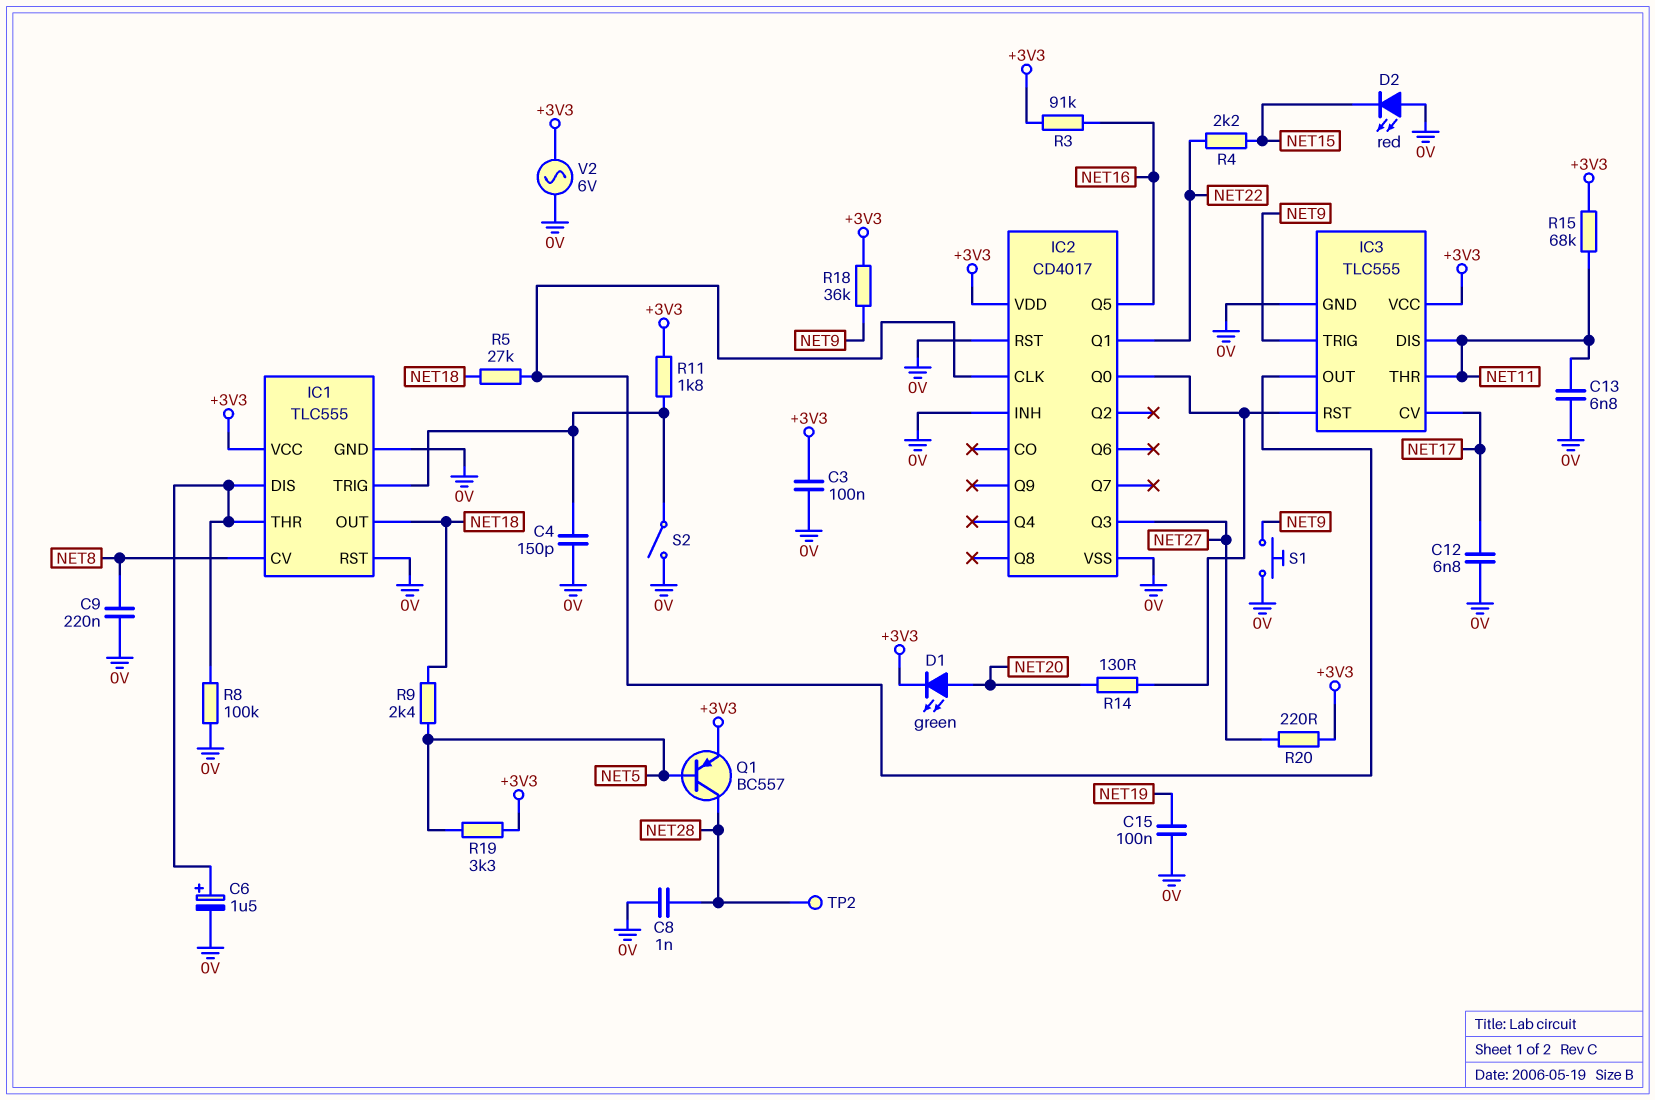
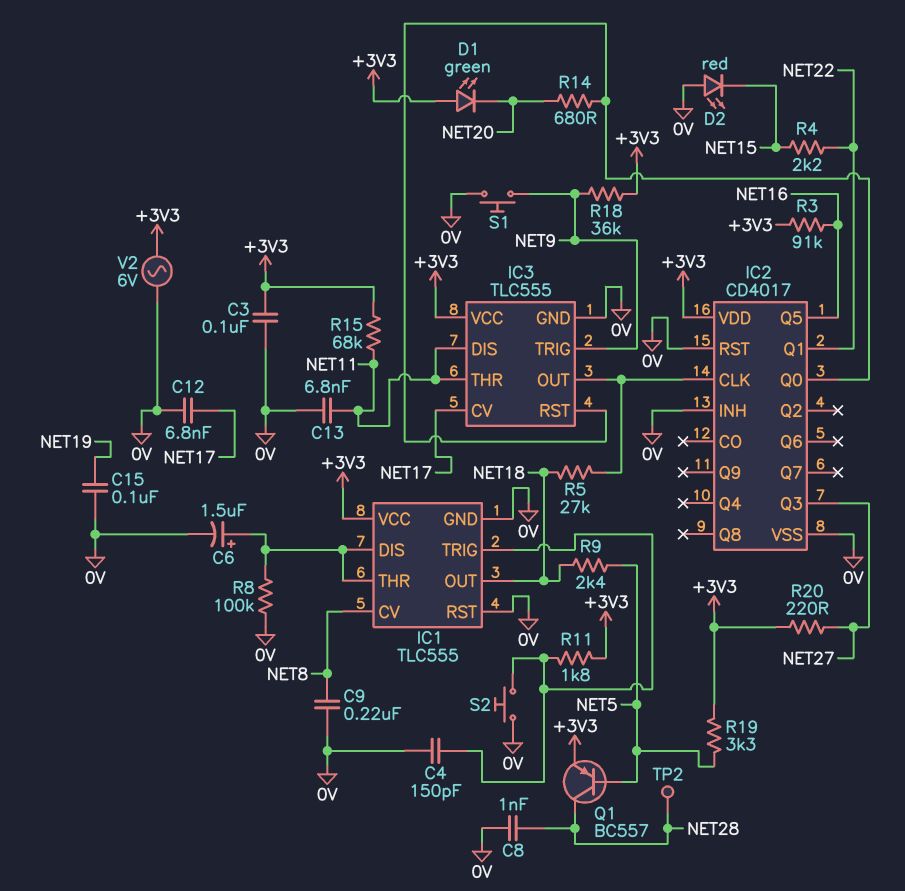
D1: LED green (A NET20, K +3V3) -> LED green (A +3V3, K NET20)
R14: 130 (IC2/Q0, NET20) -> 680 (IC2/Q0, NET20)
S2: switch (0V, IC1/TRIG) -> button (0V, IC1/TRIG)

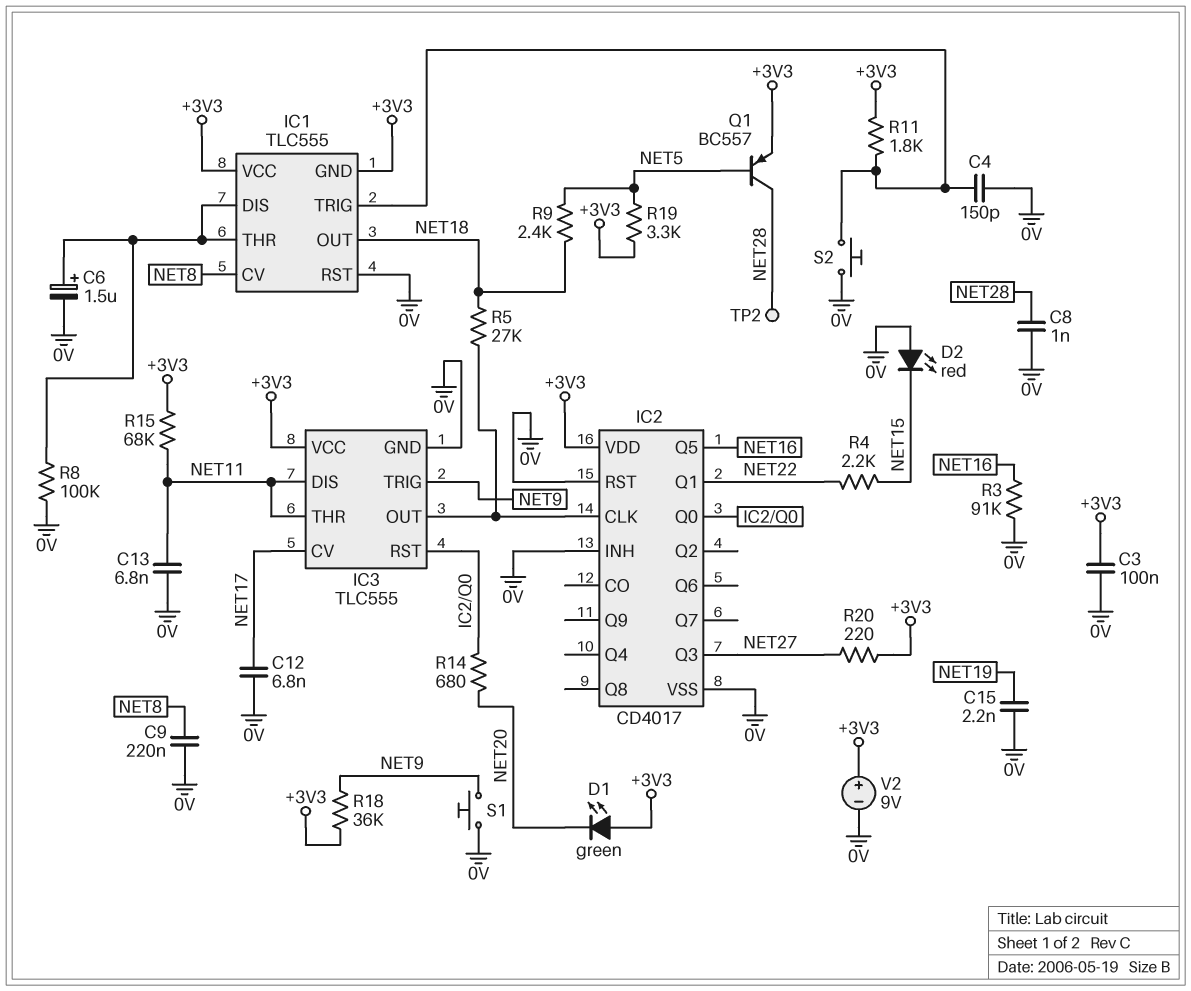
C15: 100nF (0V, NET19) -> 2.2nF (0V, NET19)
IC1 pin GND: 0V -> +3V3
R3: 91k (+3V3, NET16) -> 91k (0V, NET16)
V2: AC 6V (+3V3, 0V) -> 9V (plus +3V3, minus 0V)

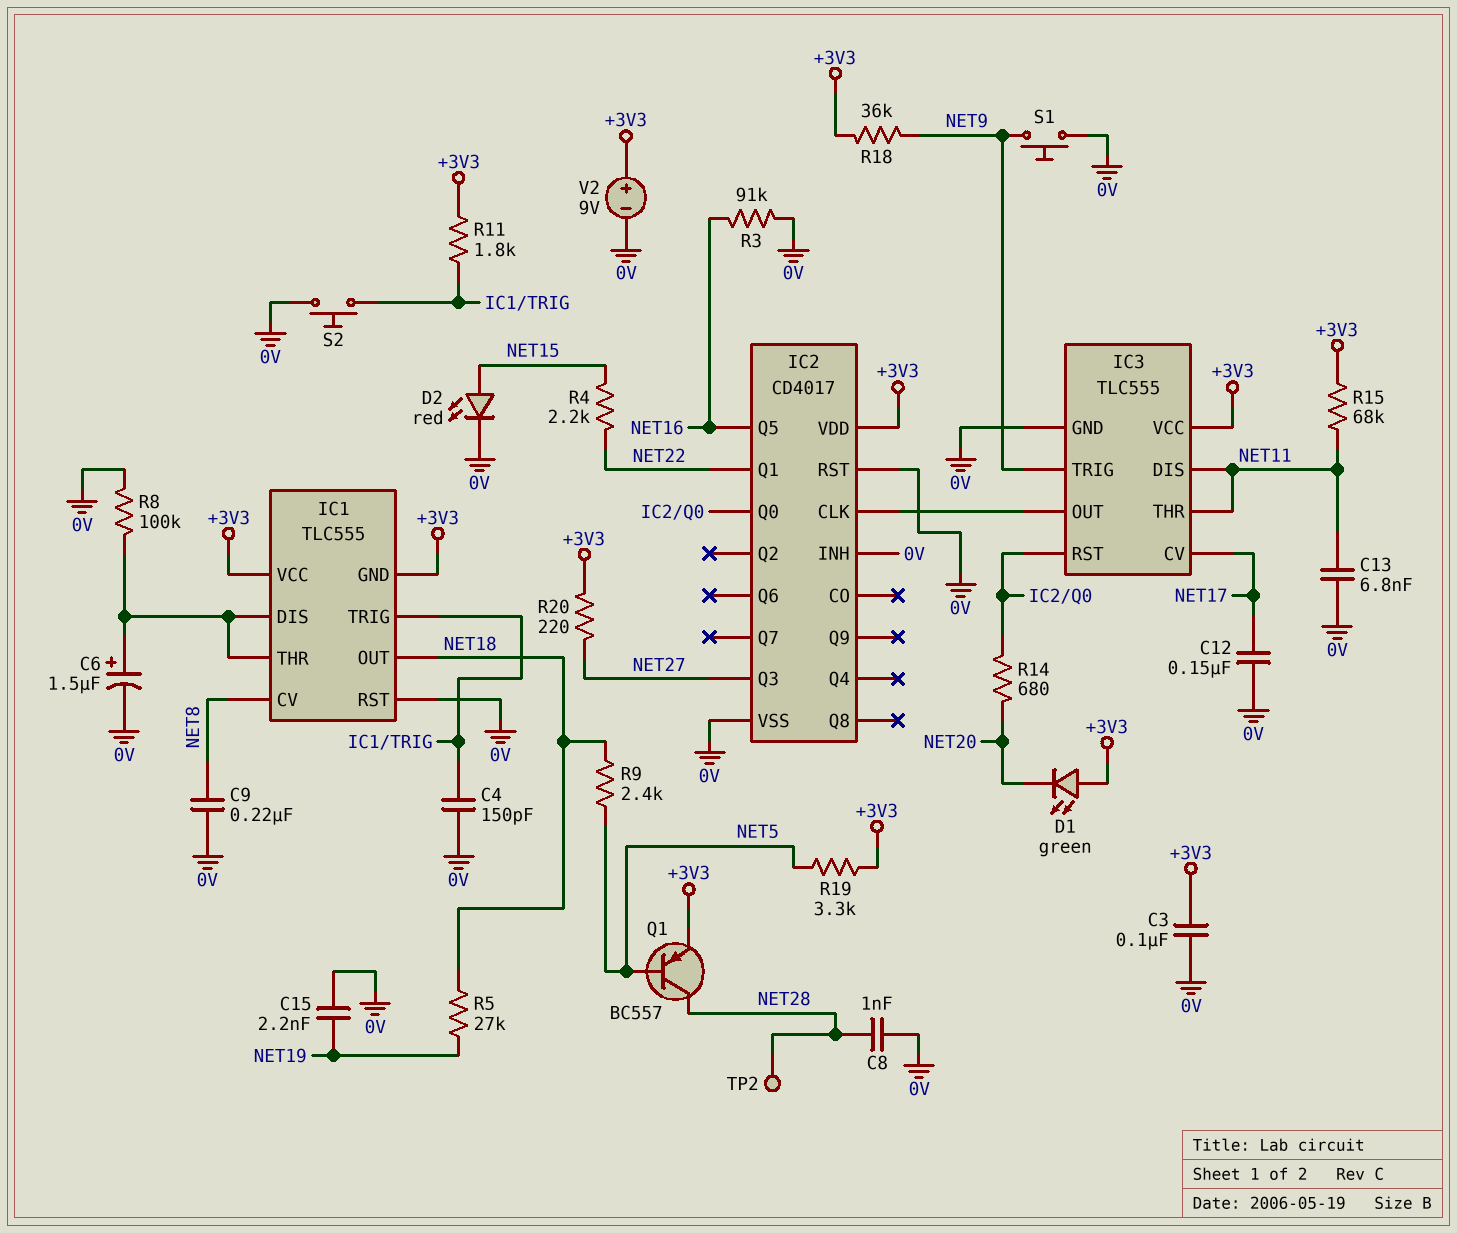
C12: 6.8nF (0V, NET17) -> 150nF (0V, NET17)
D2: LED red (A 0V, K NET15) -> LED red (A NET15, K 0V)
R5: 27k (IC2/CLK, NET18) -> 27k (NET18, NET19)

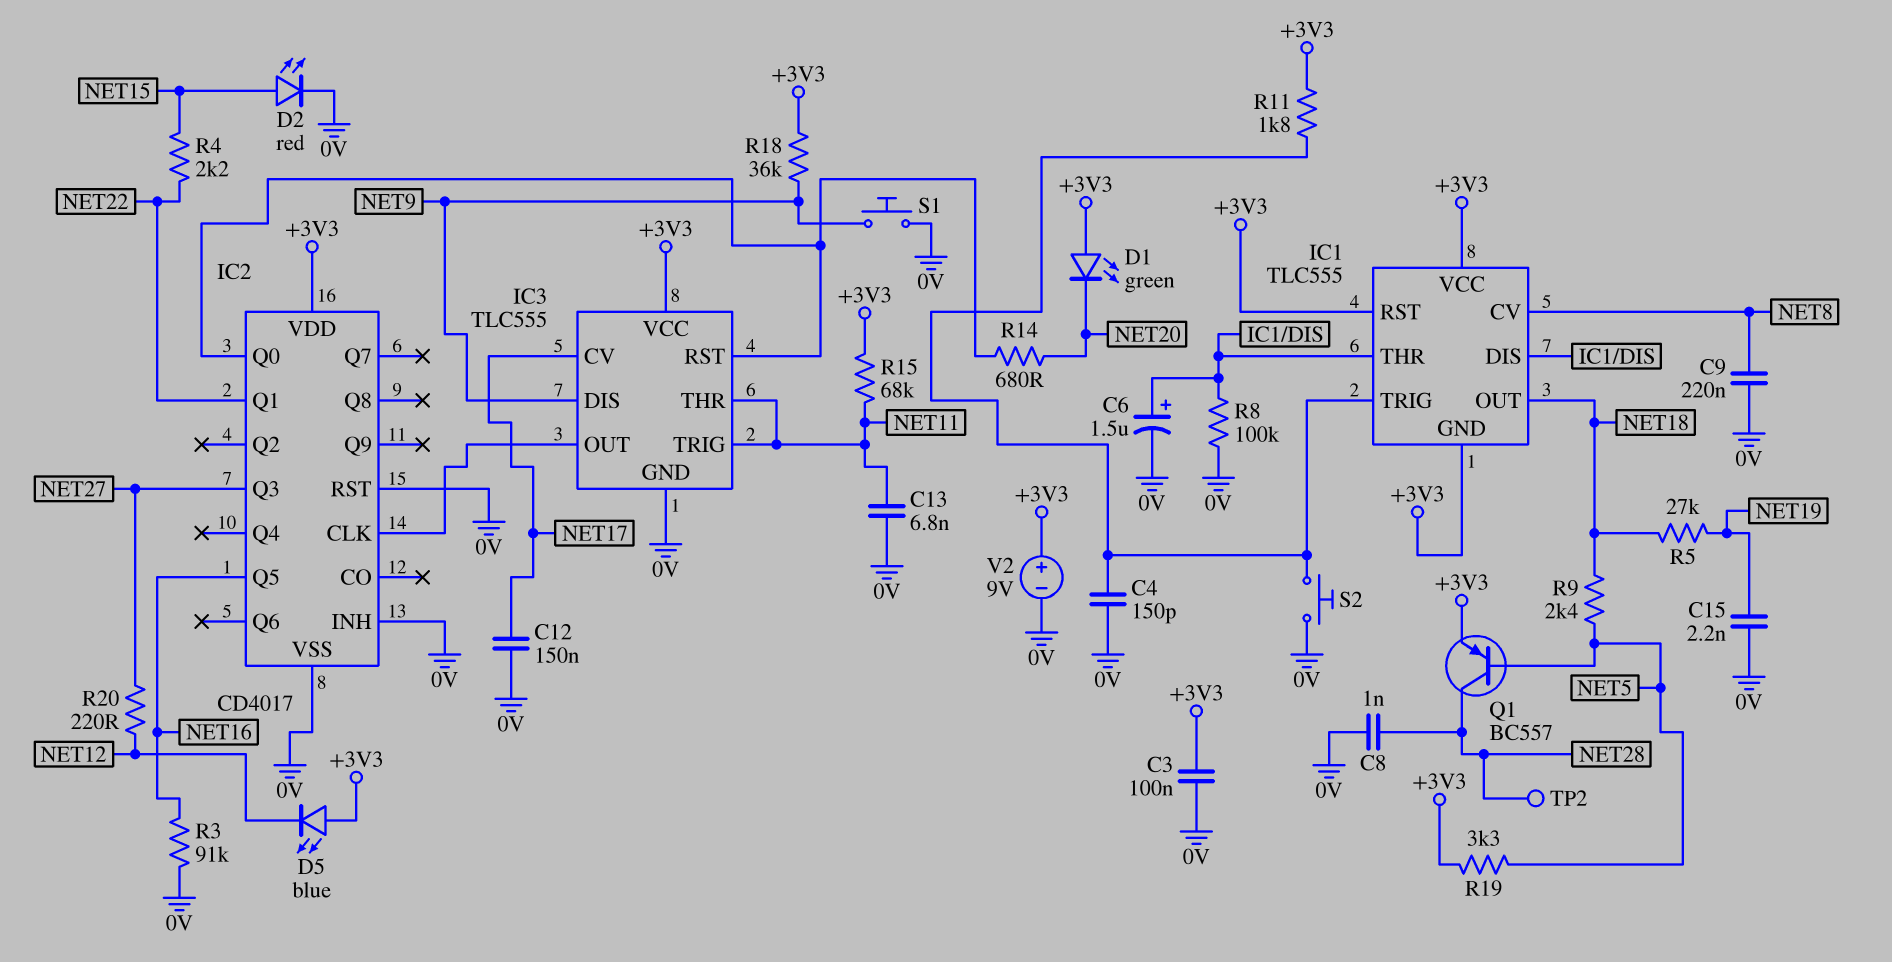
D5: none -> LED blue (A +3V3, K NET12)
IC1 pin RST: 0V -> +3V3
IC3 pin DIS: NET11 -> NET9
IC3 pin TRIG: NET9 -> NET11
R20: 220 (+3V3, NET27) -> 220 (NET12, NET27)

